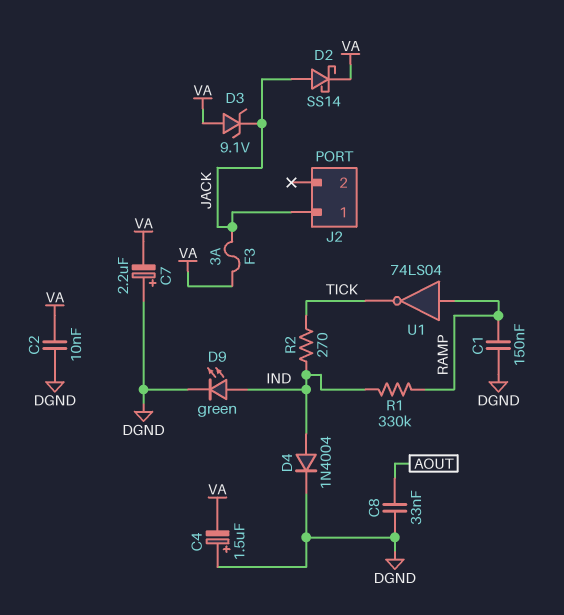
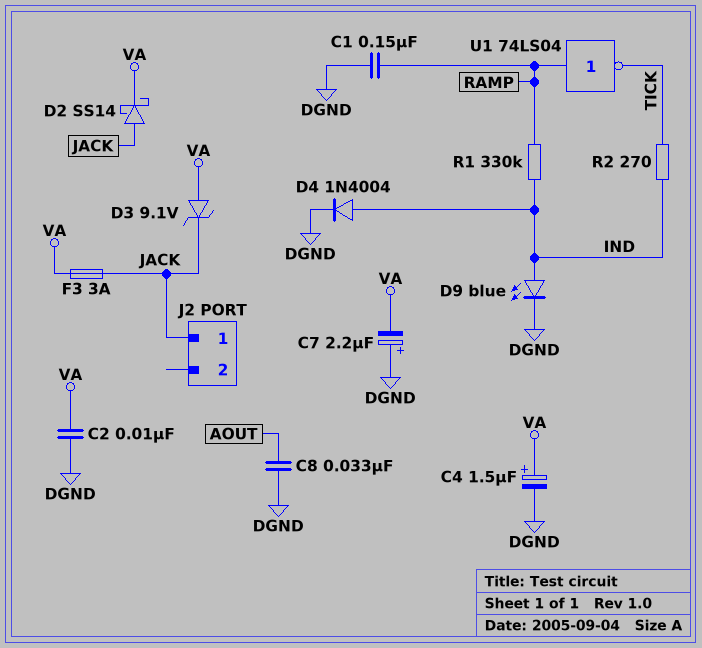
C4: 1.5uF (plus DGND, minus VA) -> 1.5uF (plus VA, minus DGND)
D9: LED green (A IND, K DGND) -> LED blue (A IND, K DGND)

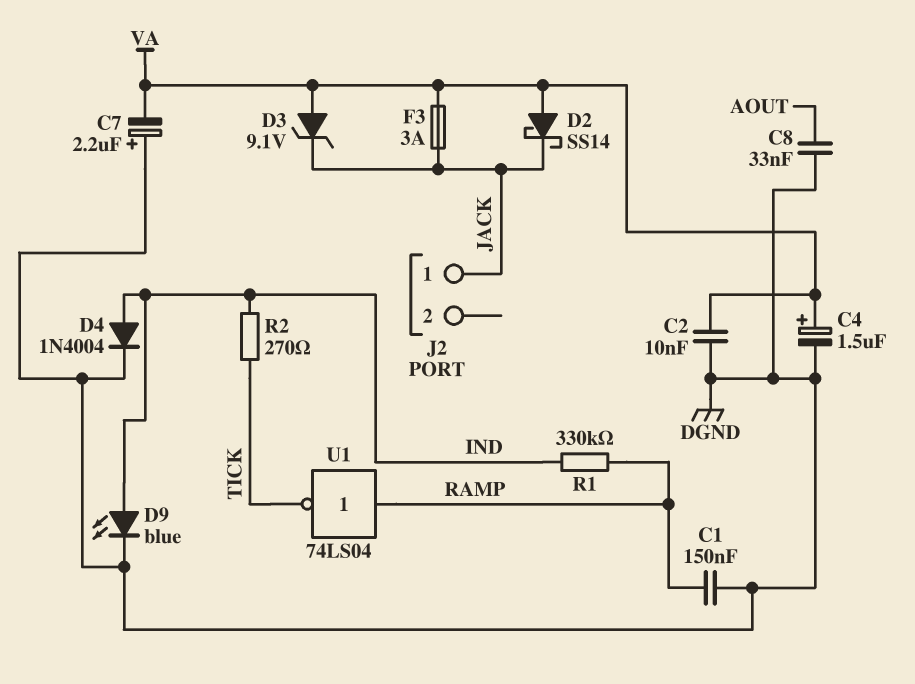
D2: schottky SS14 (A JACK, K VA) -> schottky SS14 (A VA, K JACK)

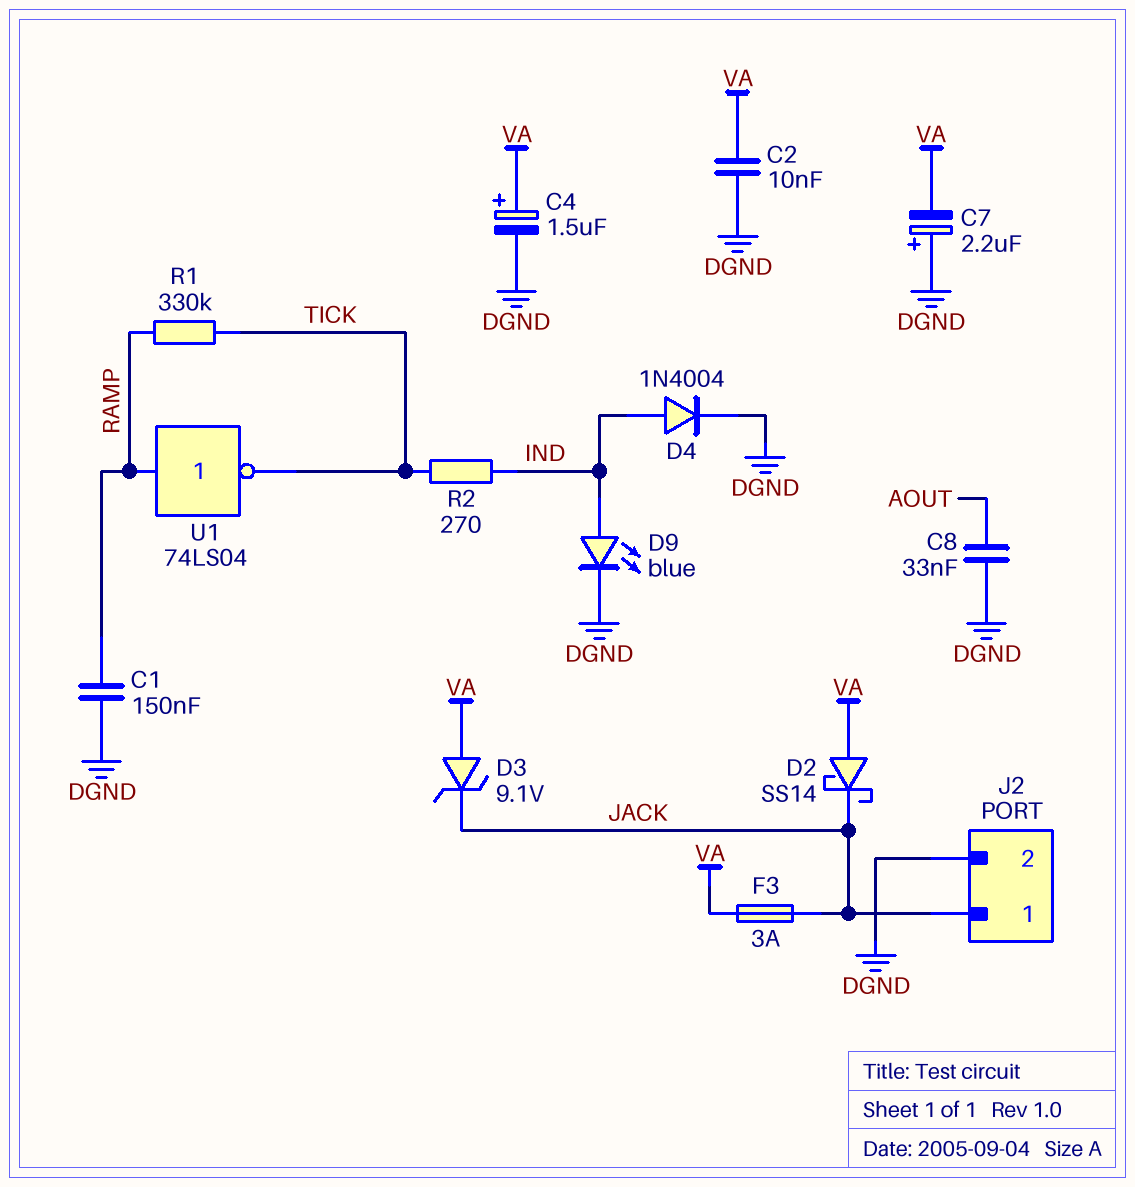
J2 pin 2: none -> DGND
R1: 330k (IND, RAMP) -> 330k (RAMP, TICK)

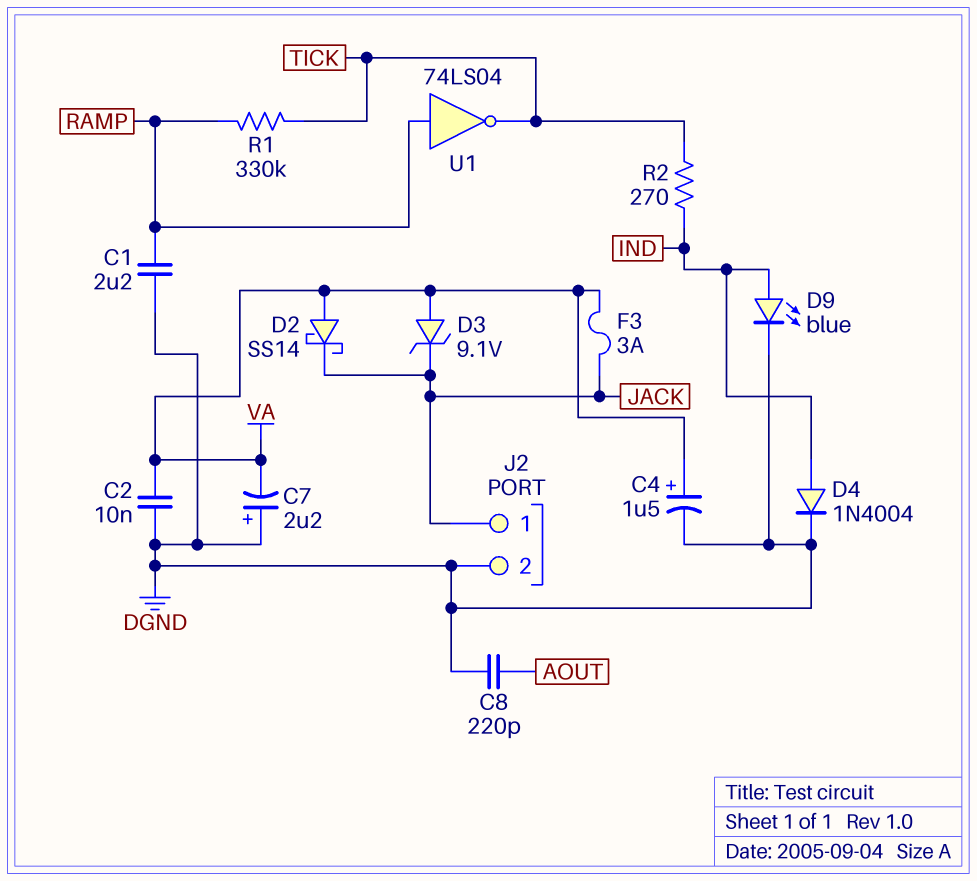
C1: 150nF (DGND, RAMP) -> 2.2uF (DGND, RAMP)
C8: 33nF (AOUT, DGND) -> 220pF (AOUT, DGND)

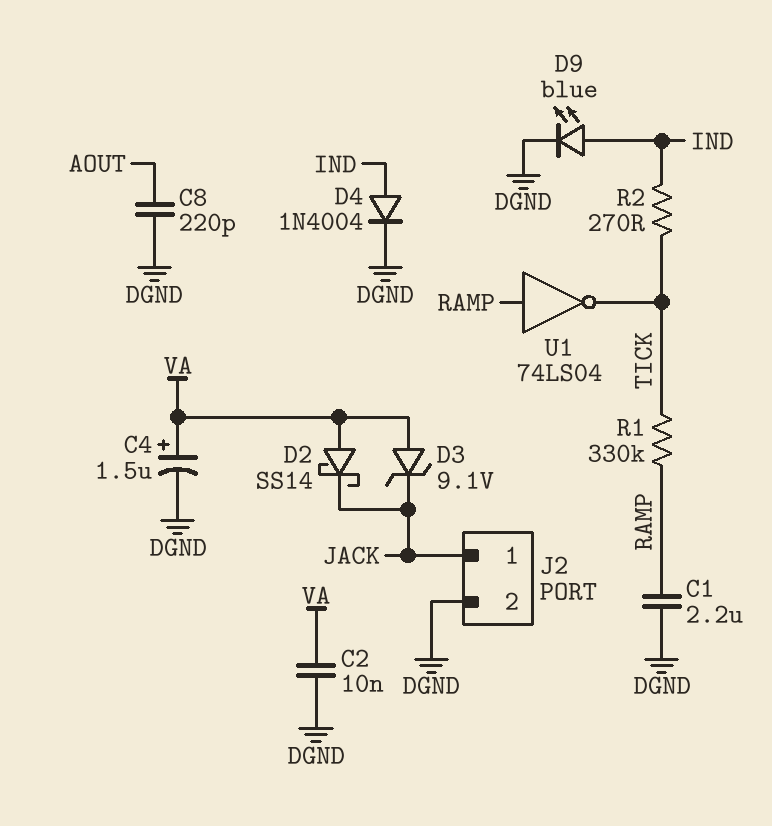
C7: 2.2uF (plus DGND, minus VA) -> none
F3: 3A (JACK, VA) -> none

